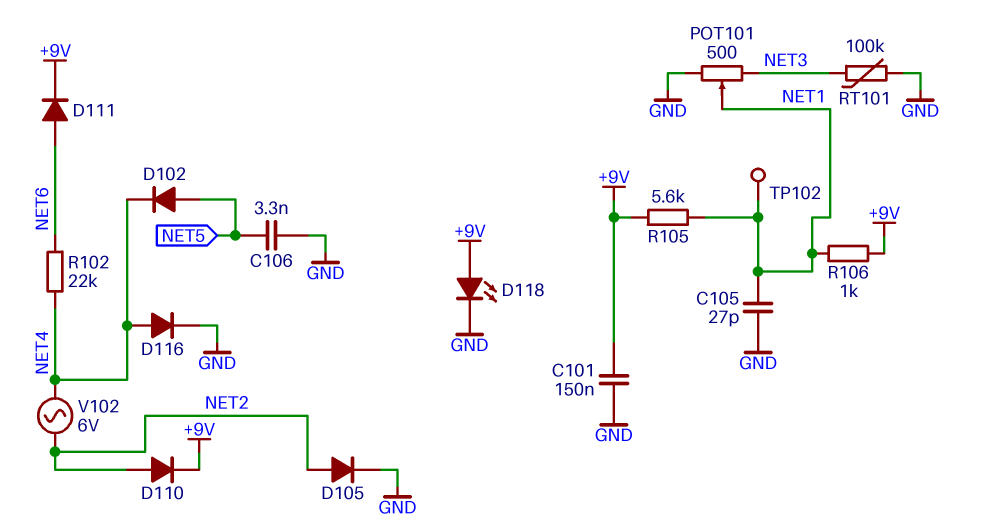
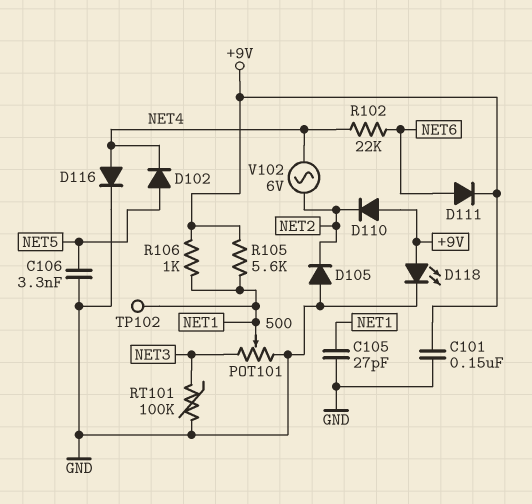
D105: diode (A NET2, K GND) -> diode (A GND, K NET2)
D110: diode (A NET2, K +9V) -> diode (A +9V, K NET2)

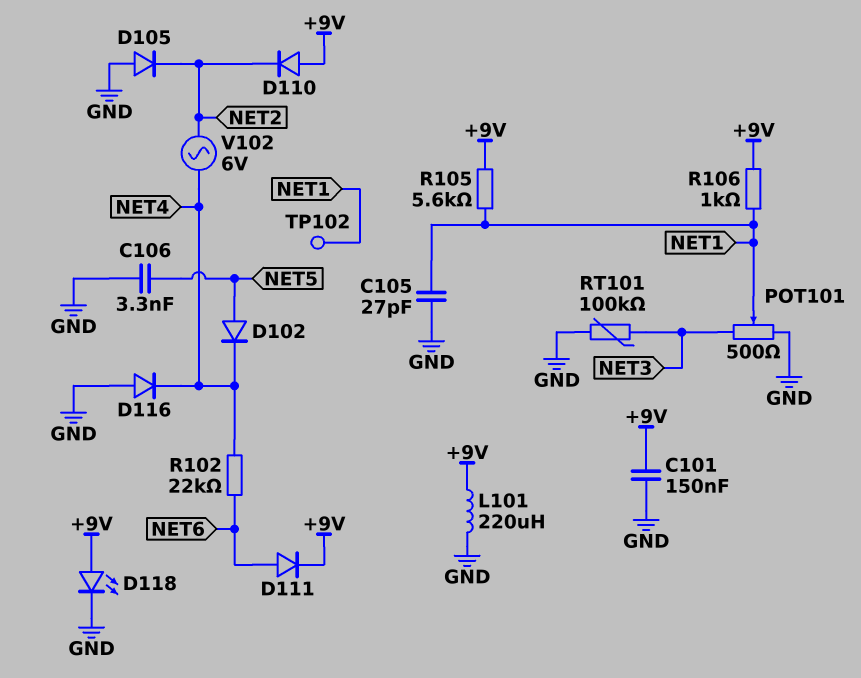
D116: diode (A NET4, K GND) -> diode (A GND, K NET4)
L101: none -> 220uH (+9V, GND)

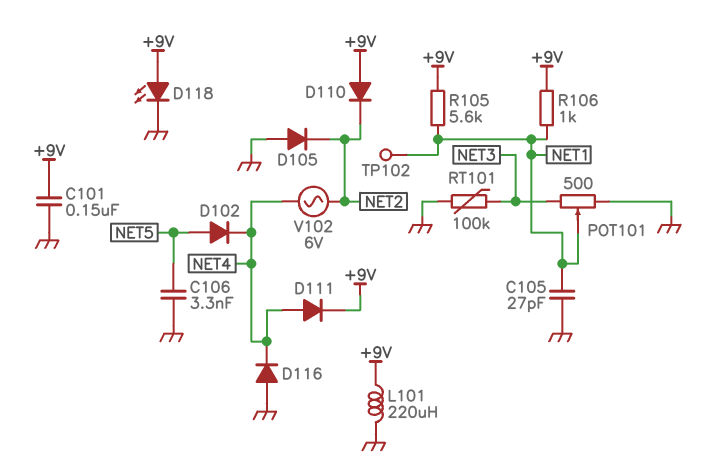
D111: diode (A NET6, K +9V) -> diode (A NET4, K +9V)
R102: 22k (NET4, NET6) -> none

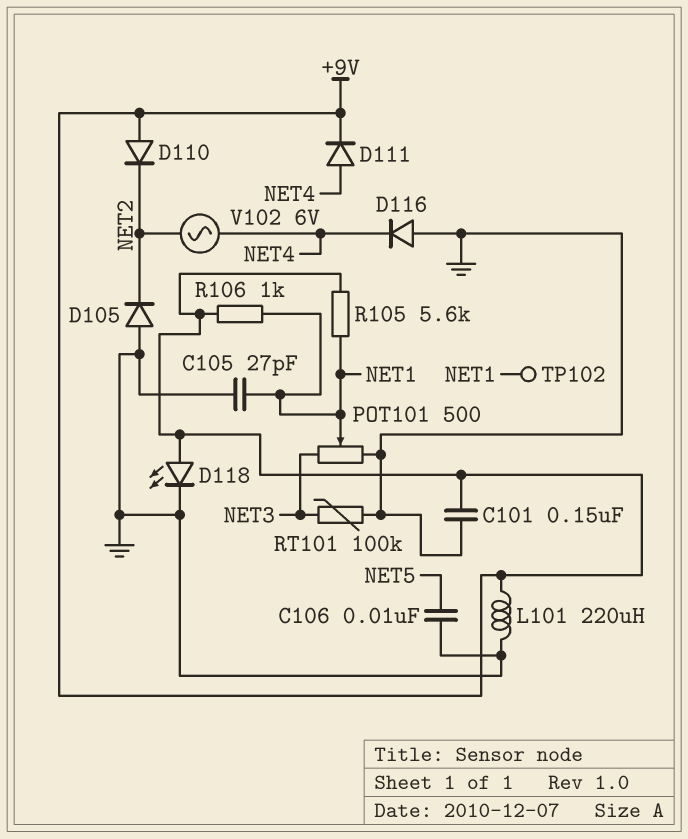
C106: 3.3nF (GND, NET5) -> 10nF (GND, NET5)
D102: diode (A NET5, K NET4) -> none

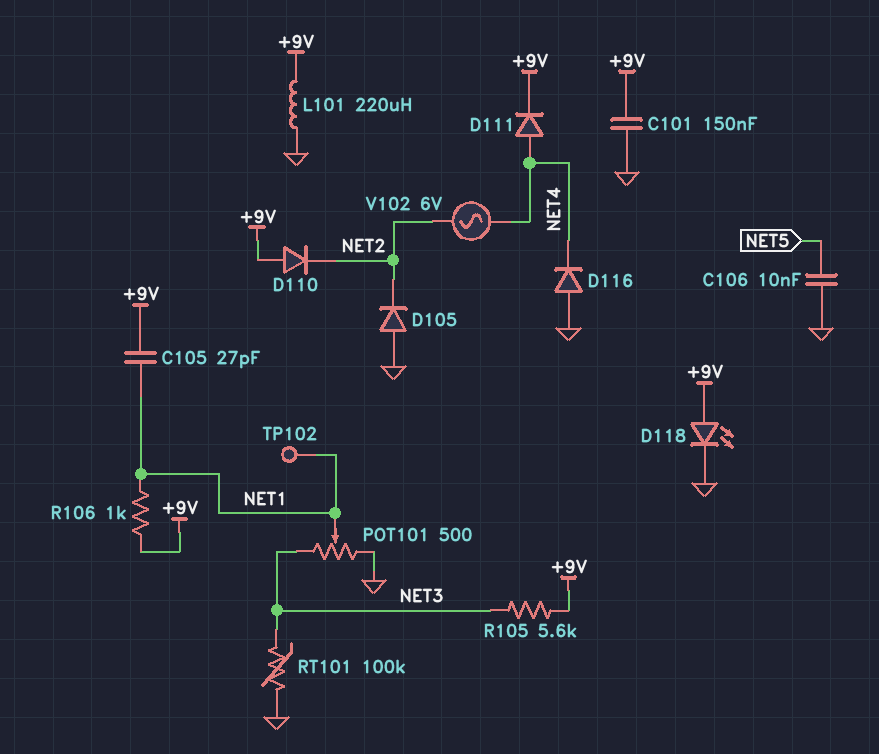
C105: 27pF (GND, NET1) -> 27pF (+9V, NET1)
R105: 5.6k (+9V, NET1) -> 5.6k (+9V, NET3)

